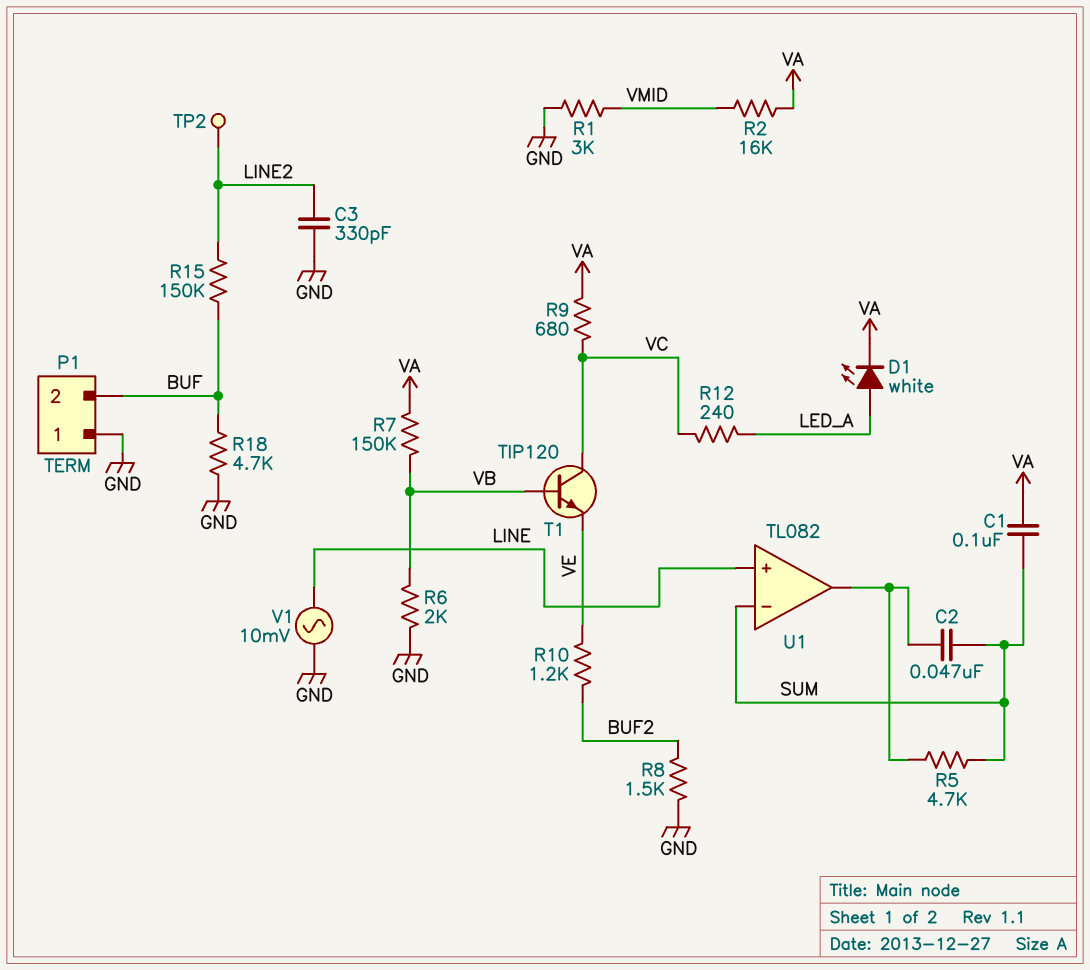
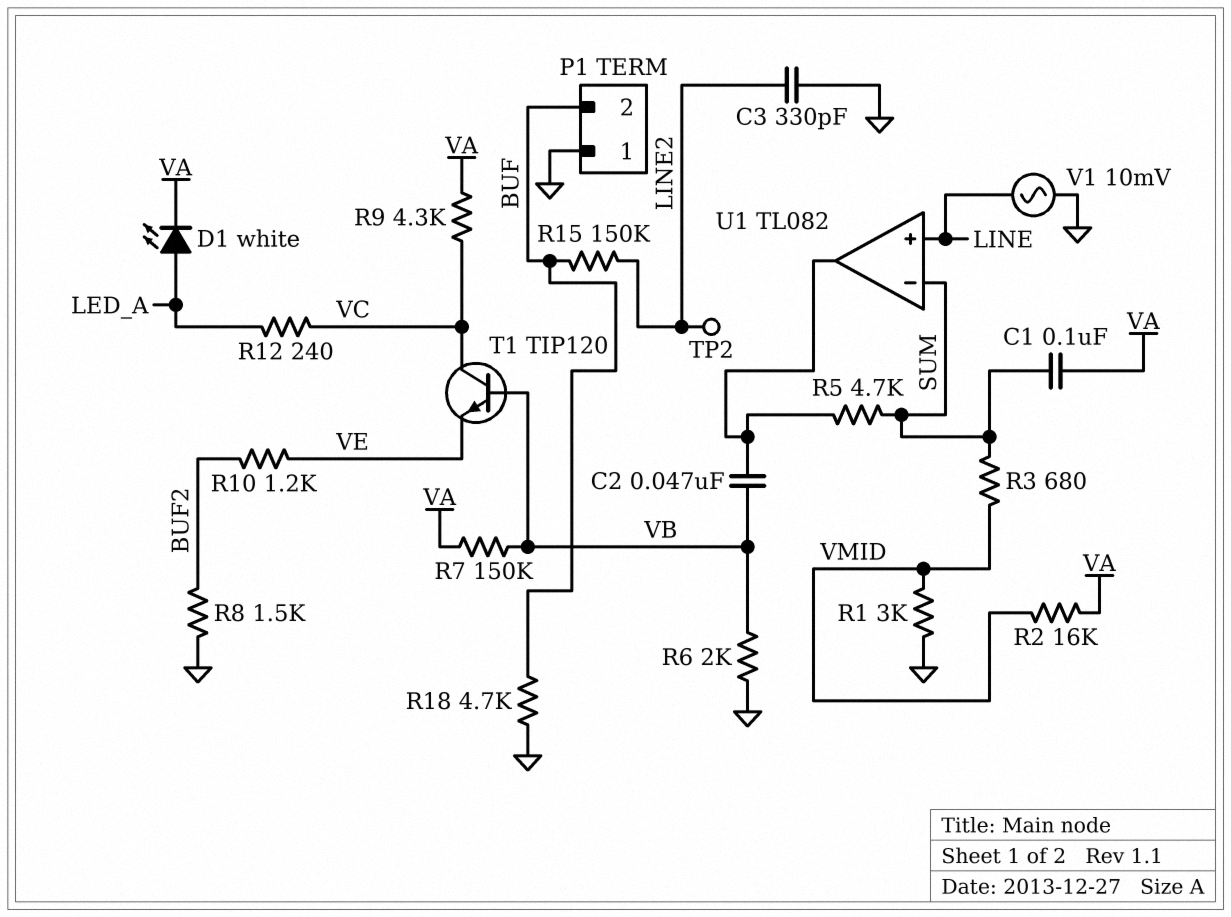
C2: 47nF (SUM, U1/out) -> 47nF (U1/out, VB)
R3: none -> 680 (SUM, VMID)
R9: 680 (VA, VC) -> 4.3k (VA, VC)

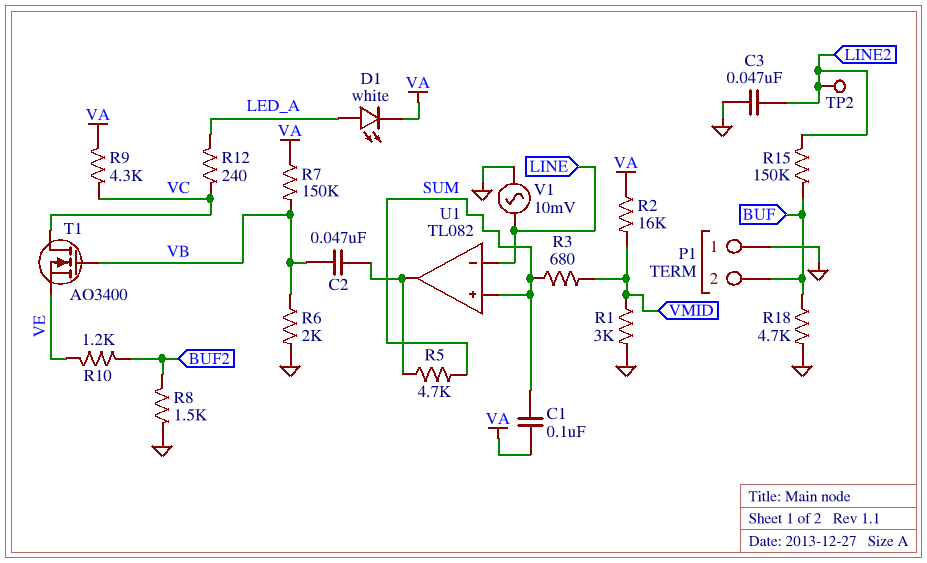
C3: 330pF (GND, LINE2) -> 47nF (GND, LINE2)
T1: NPN TIP120 (B VB, C VC, E VE) -> NMOS AO3400 (G VB, D VC, S VE)
U1 pin in+: LINE -> SUM
U1 pin in-: SUM -> LINE

